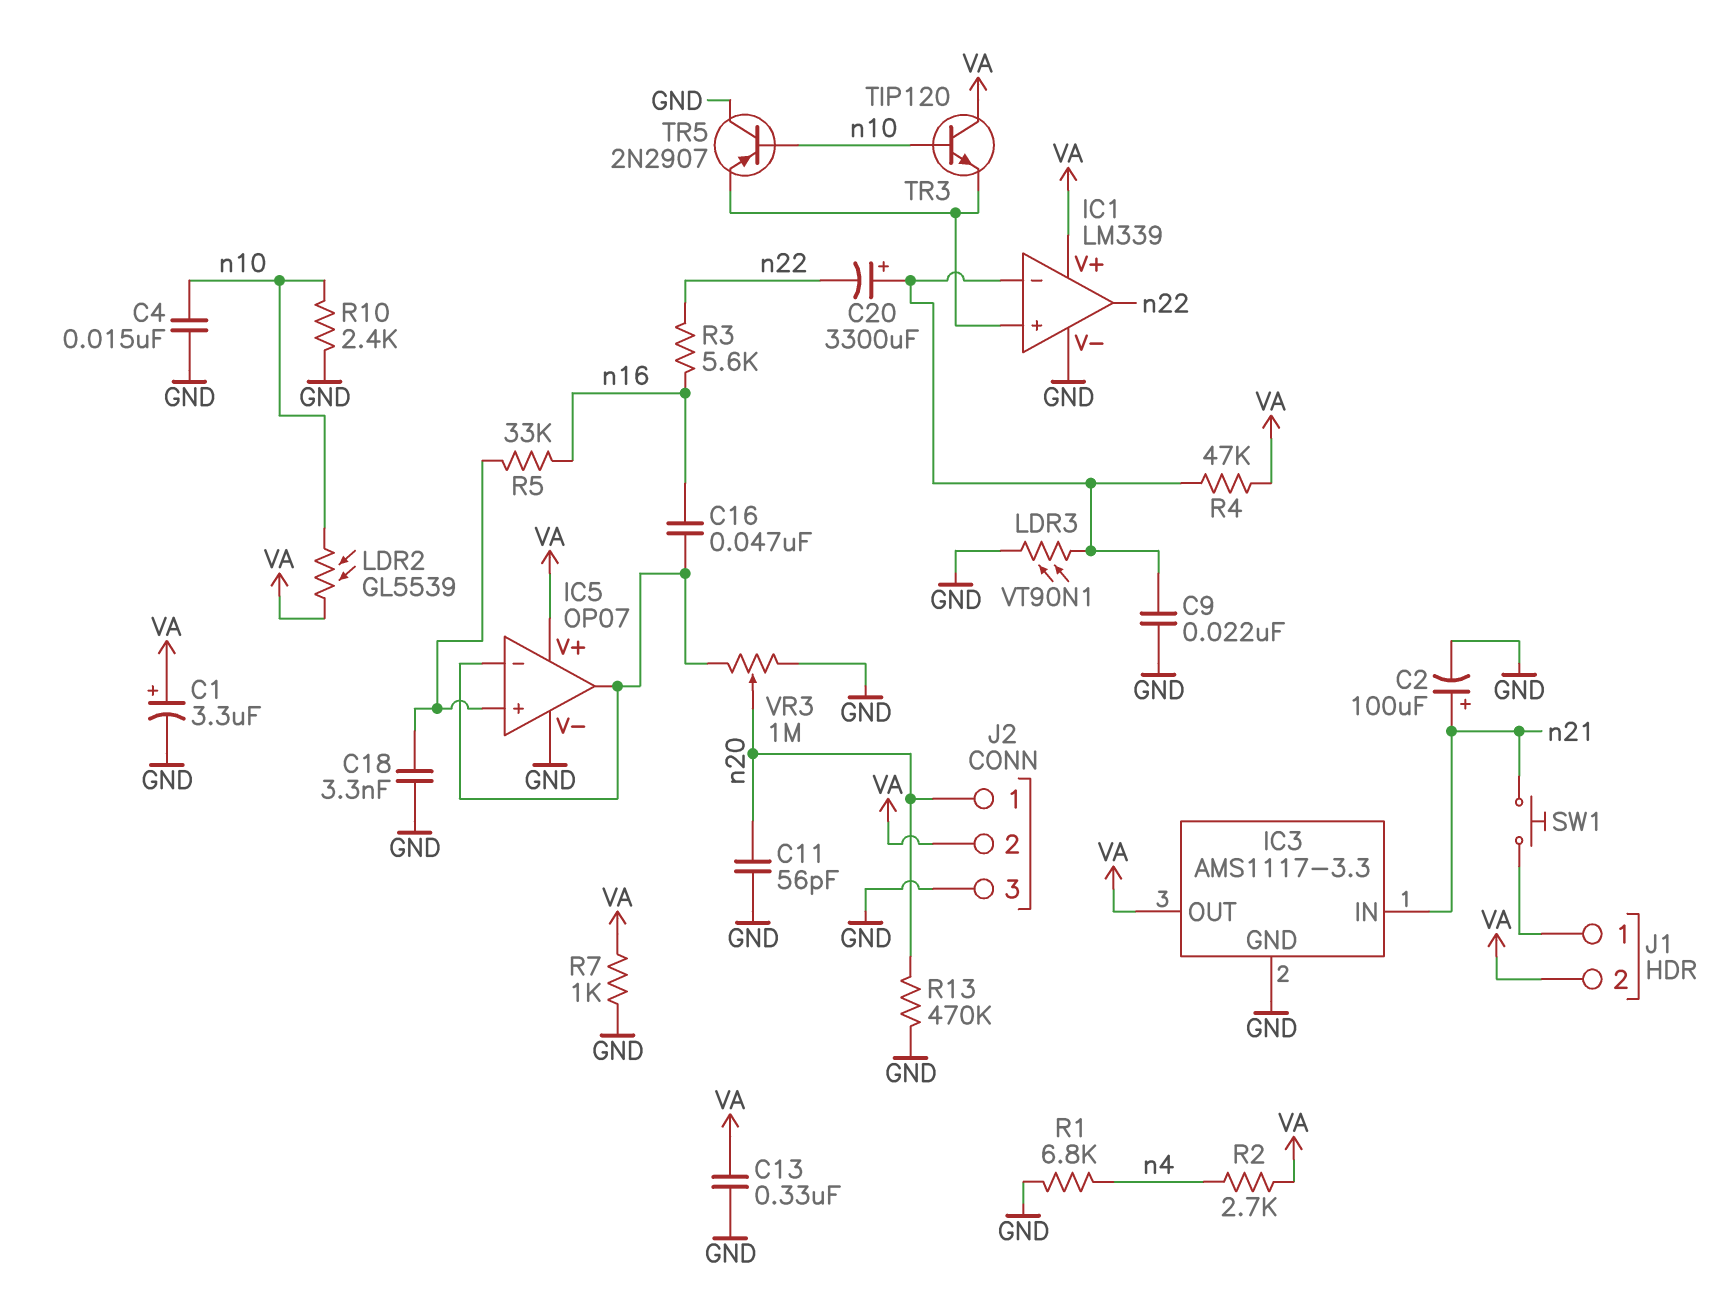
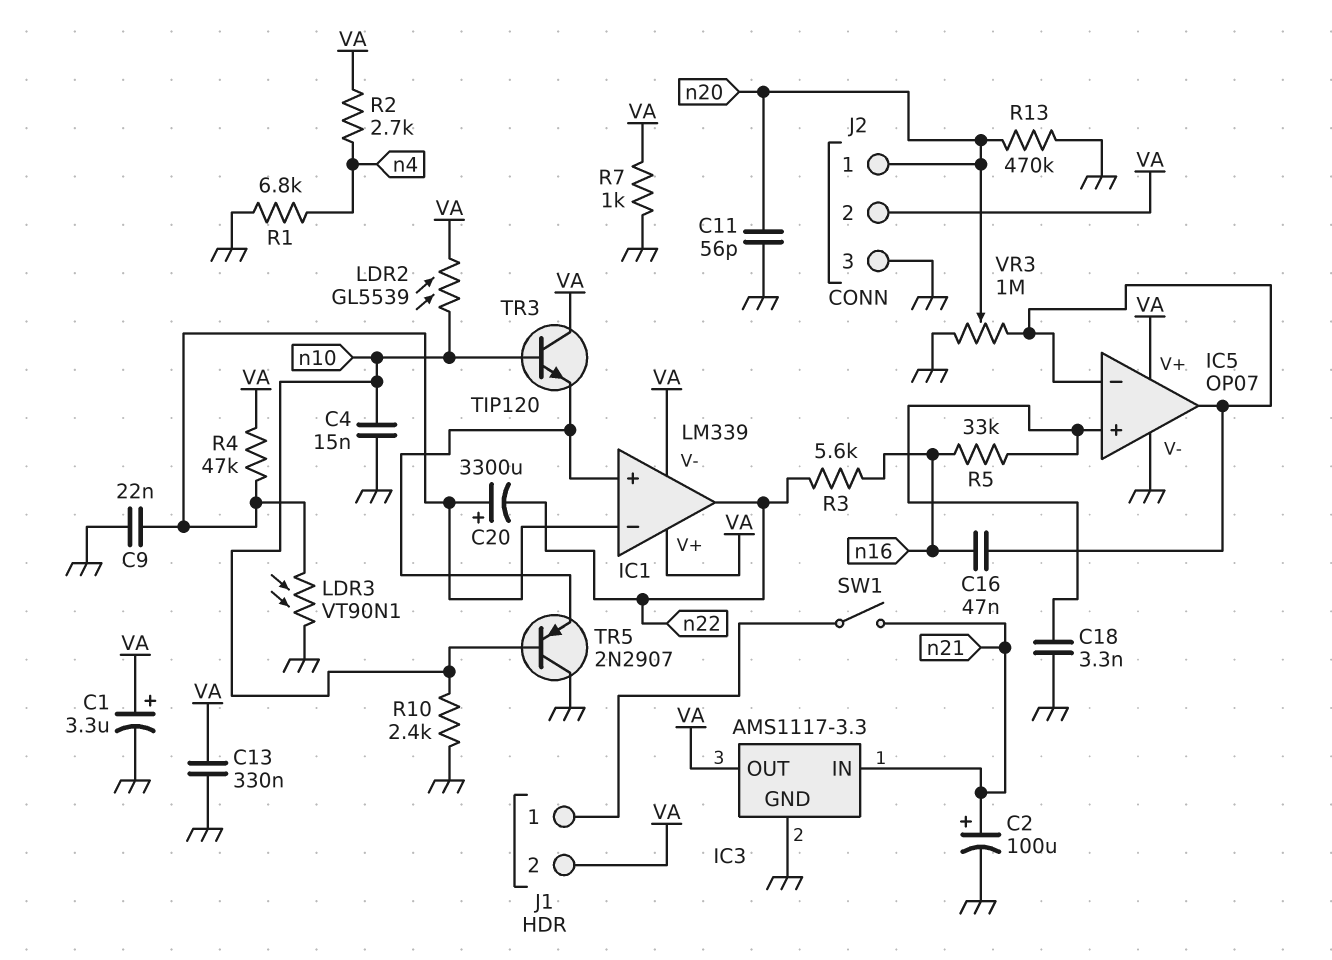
IC1 pin V-: GND -> VA
SW1: button (J1/1, n21) -> switch (J1/1, n21)

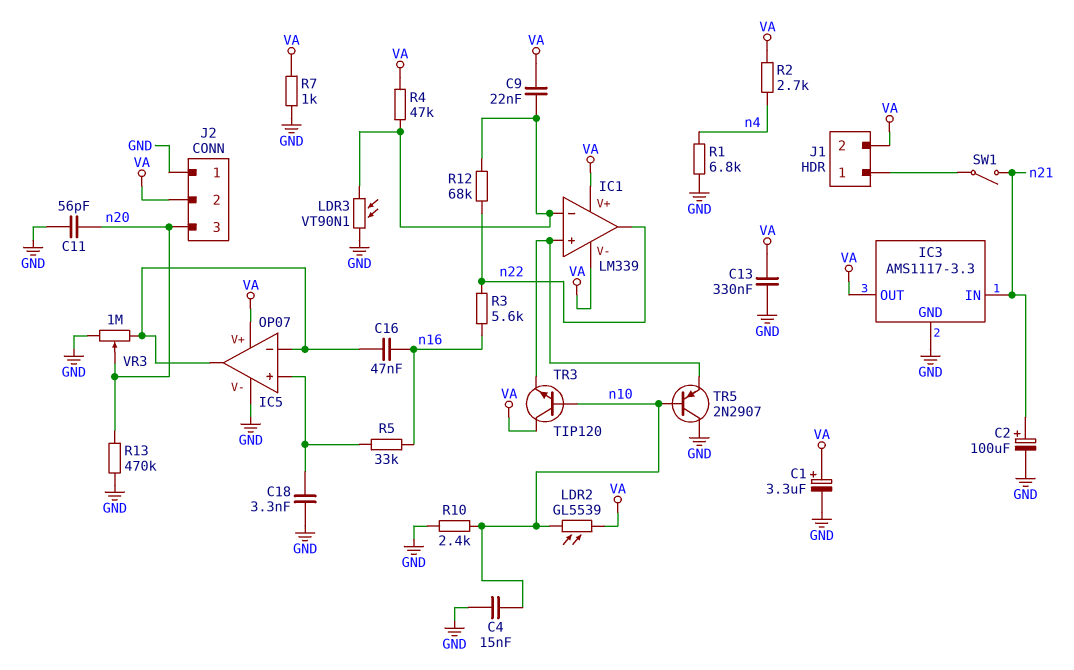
C9: 22nF (GND, IC1/in-) -> 22nF (IC1/in-, VA)
C20: 3300uF (plus IC1/in-, minus n22) -> none
J2 pin 1: n20 -> GND
J2 pin 3: GND -> n20
R12: none -> 68k (IC1/in-, n22)

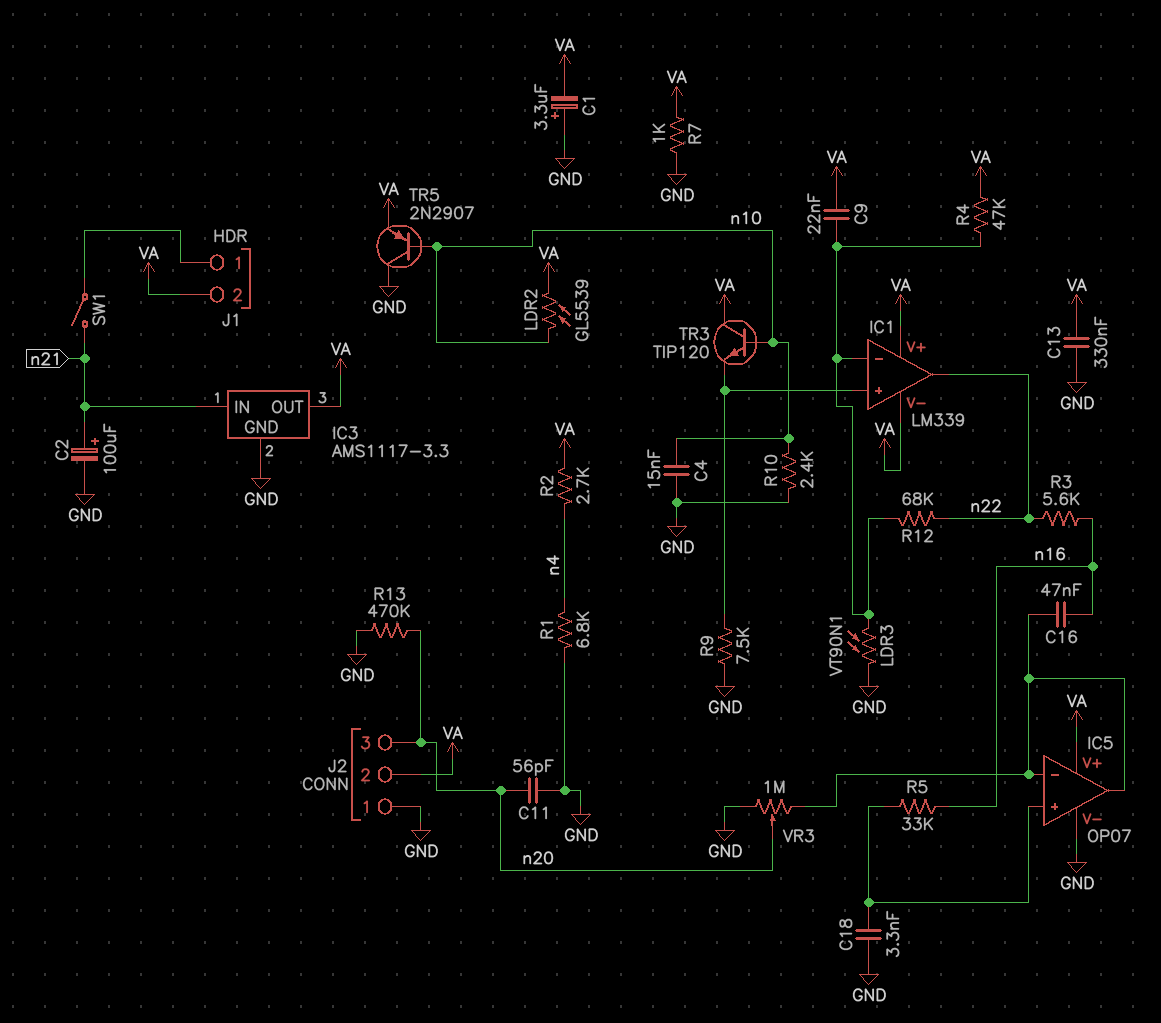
C1: 3.3uF (plus VA, minus GND) -> 3.3uF (plus GND, minus VA)
R9: none -> 7.5k (GND, IC1/in+)
TR5: PNP 2N2907 (B n10, C GND, E IC1/in+) -> PNP 2N2907 (B n10, C GND, E VA)

